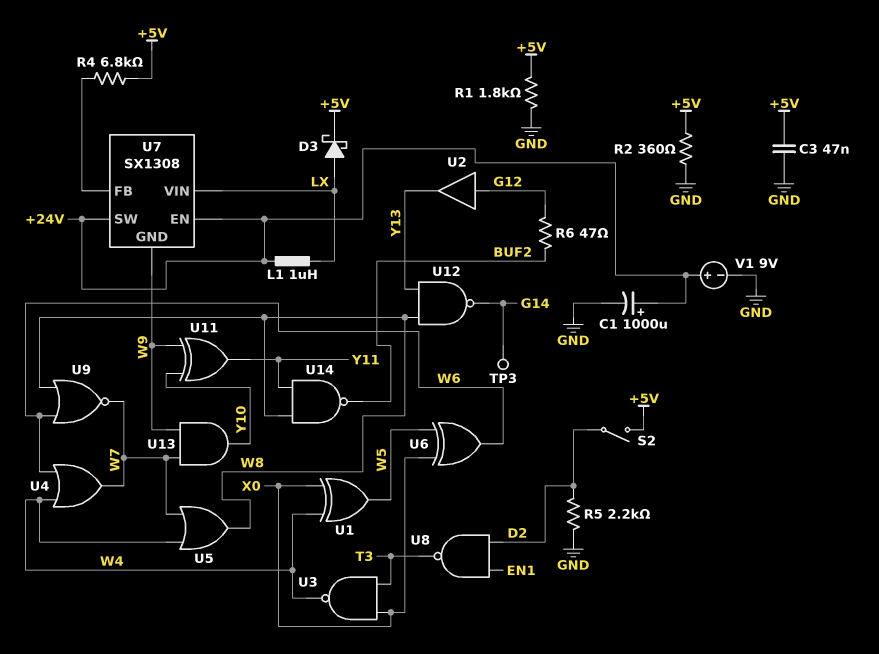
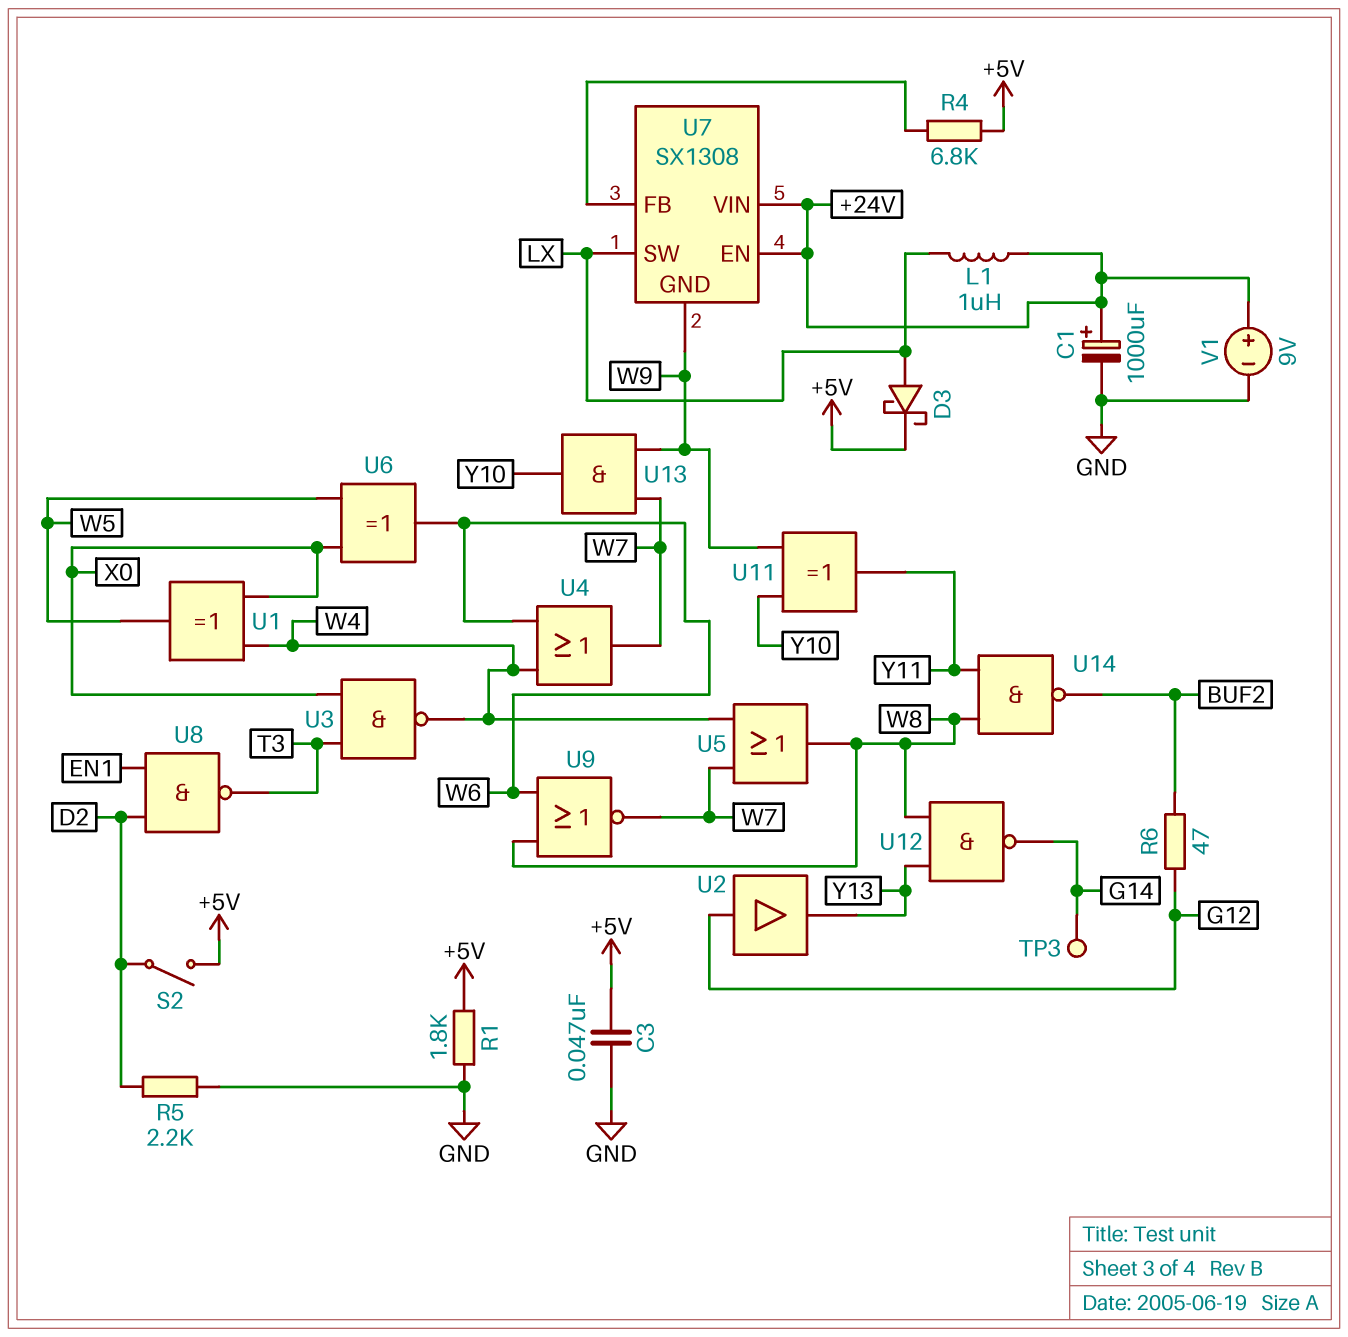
R2: 360 (+5V, GND) -> none
U7 pin SW: +24V -> LX
U7 pin VIN: LX -> +24V

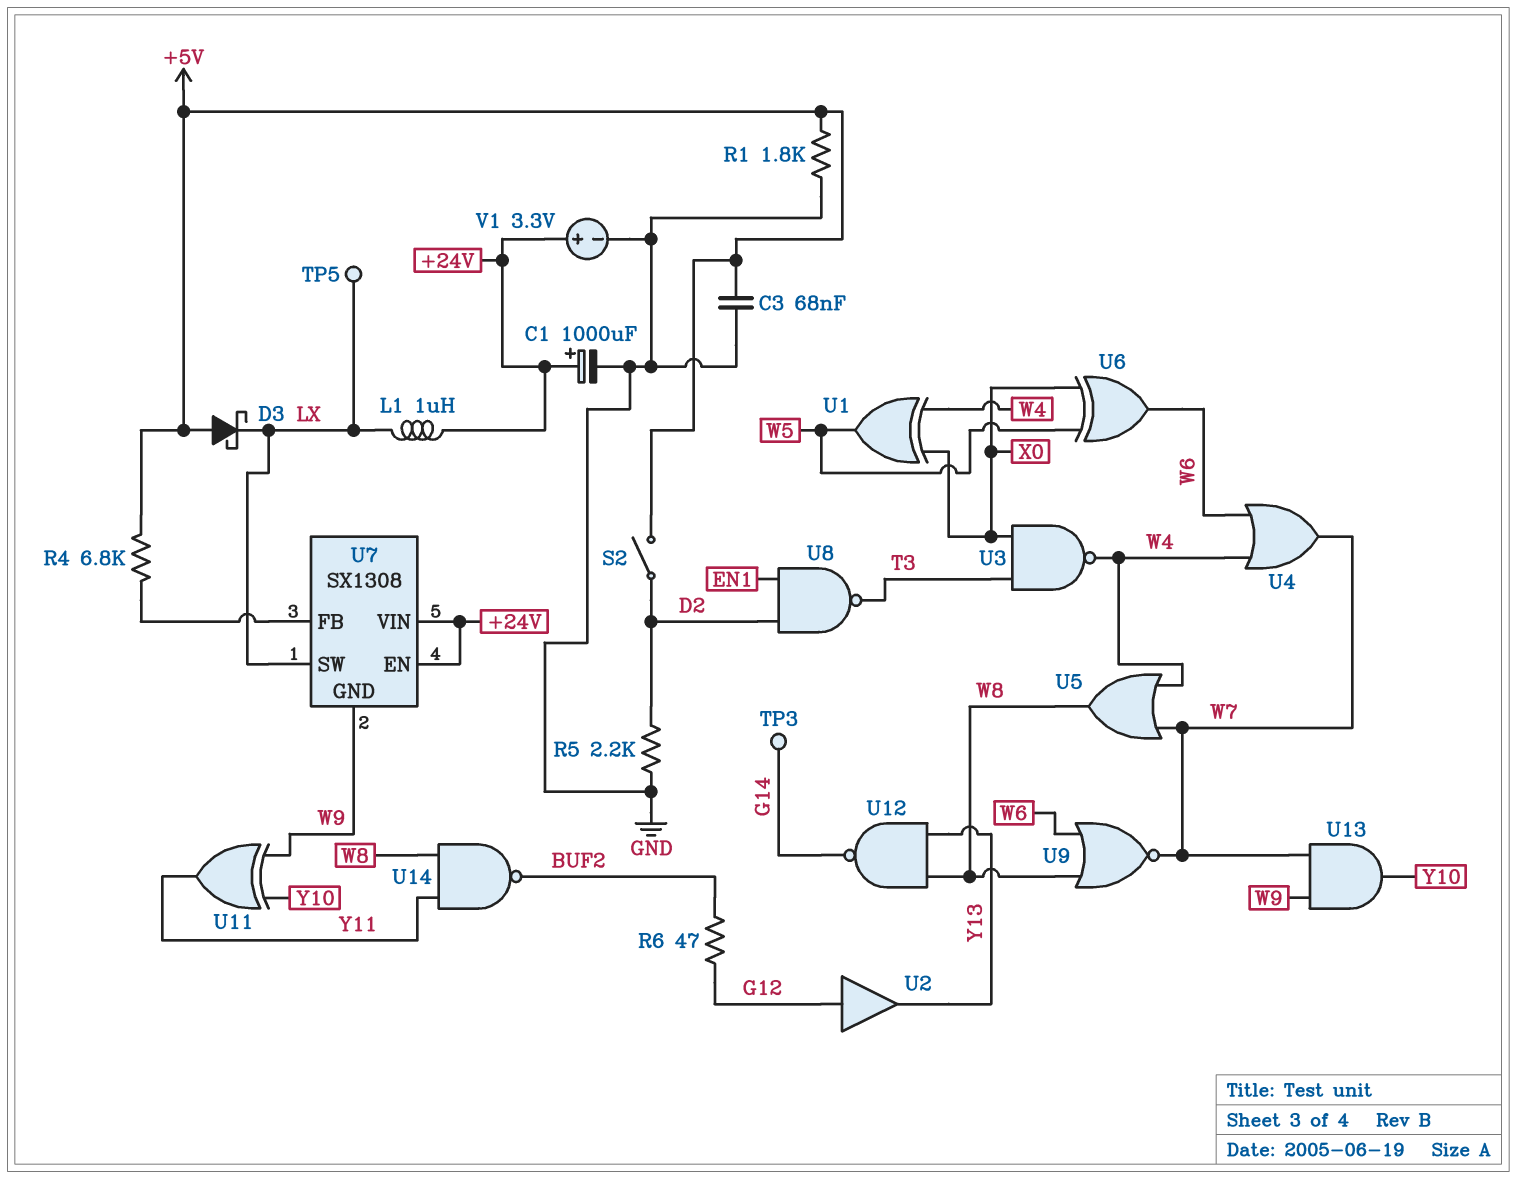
C3: 47nF (+5V, GND) -> 68nF (+5V, GND)
D3: schottky (A LX, K +5V) -> schottky (A +5V, K LX)
TP5: none -> test point (LX)
V1: 9V (plus +24V, minus GND) -> 3.3V (plus +24V, minus GND)

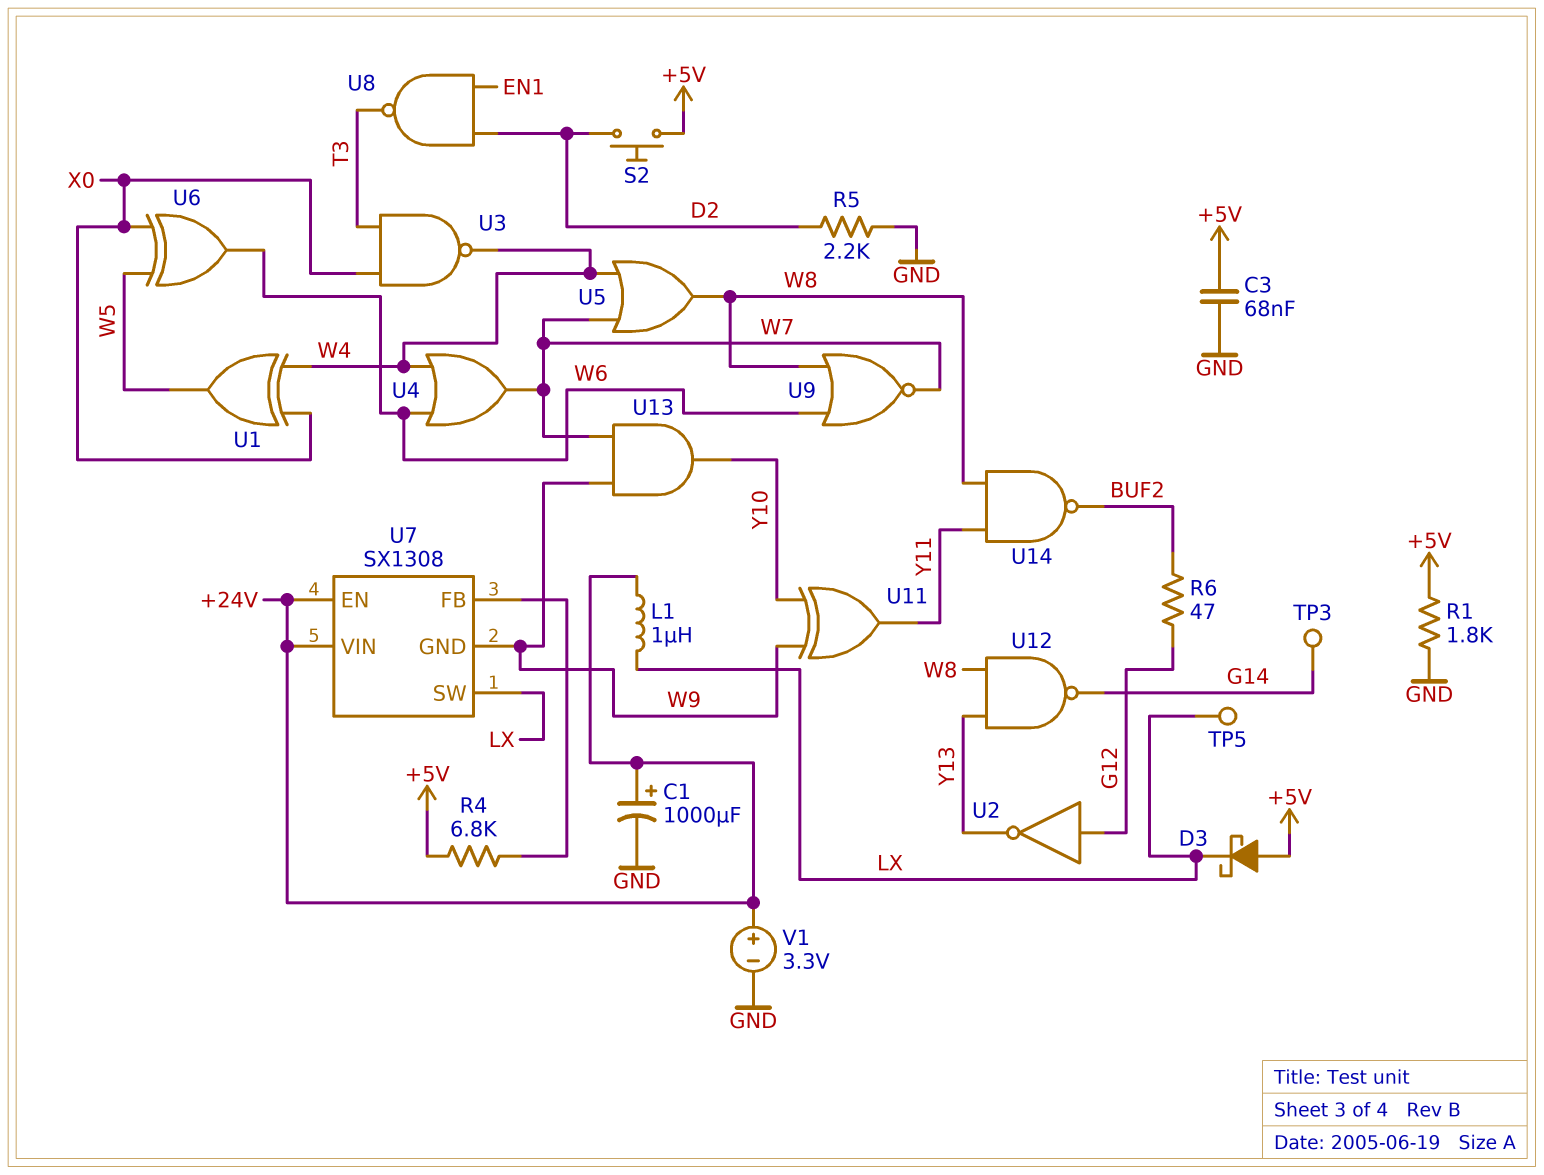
S2: switch (+5V, D2) -> button (+5V, D2)
U2: buffer (in G12, out Y13) -> NOT (in G12, out Y13)

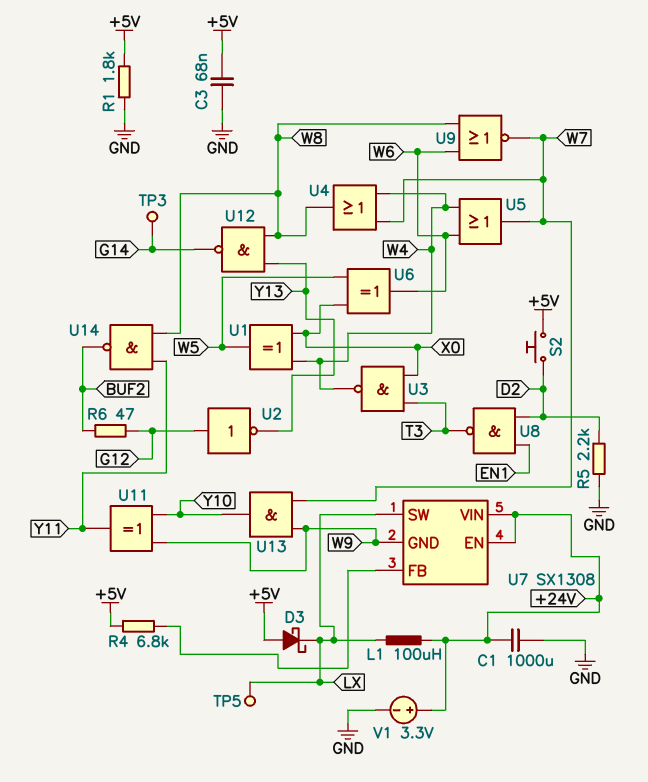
C1: 1000uF (plus +24V, minus GND) -> 1000uF (+24V, GND)
L1: 1uH (+24V, LX) -> 100uH (+24V, LX)
U4: OR (in W4, in W6, out W7) -> OR (in W4, in W7, out W8)
U5: OR (in W4, in W7, out W8) -> OR (in W4, in W6, out W7)

